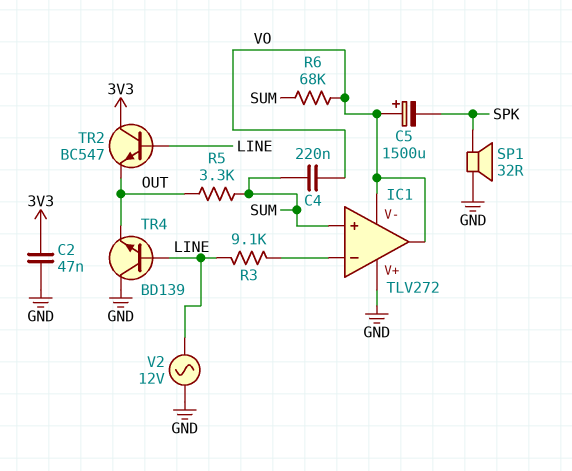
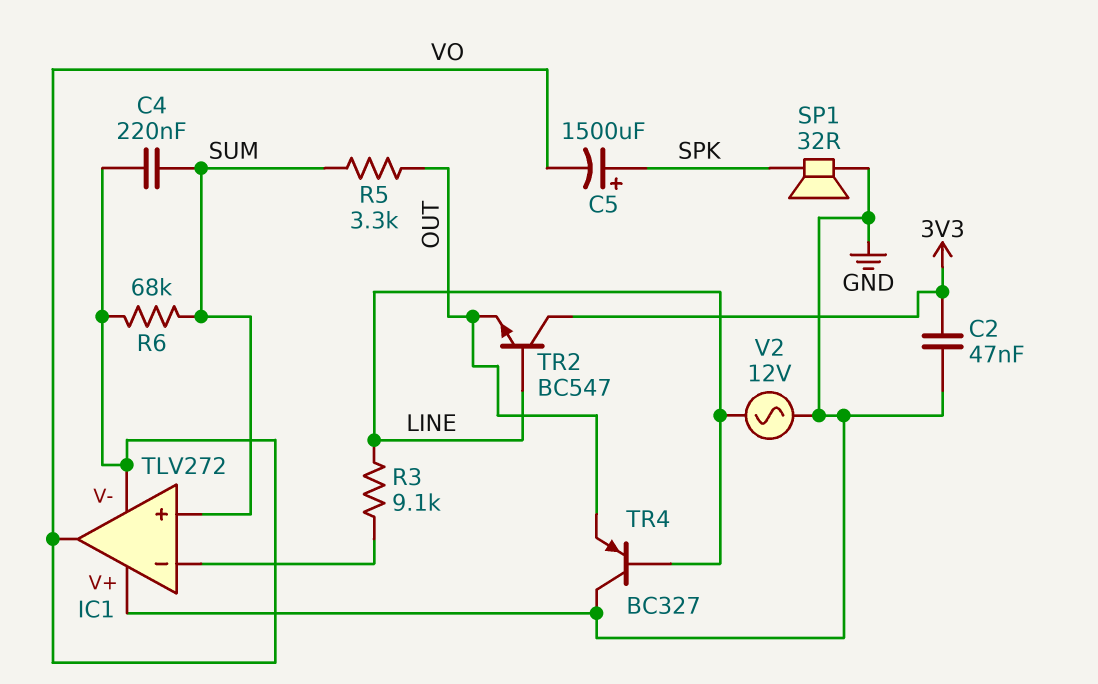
C5: 1500uF (plus VO, minus SPK) -> 1500uF (plus SPK, minus VO)
TR4: NPN BD139 (B LINE, C GND, E OUT) -> PNP BC327 (B LINE, C GND, E OUT)

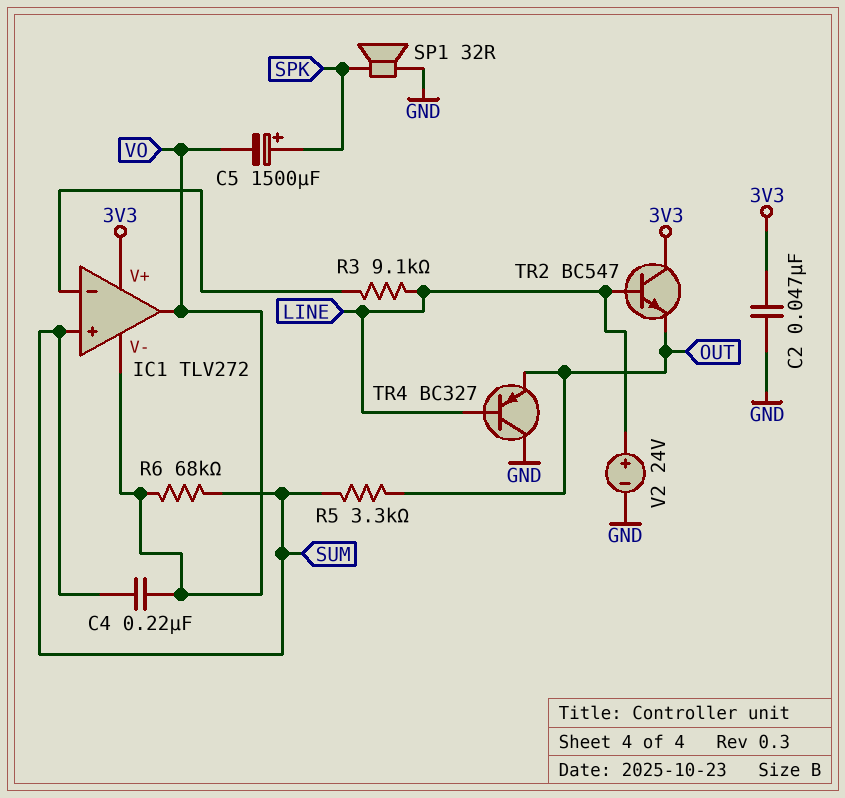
IC1 pin V+: GND -> 3V3
V2: AC 12V (GND, LINE) -> 24V (plus LINE, minus GND)

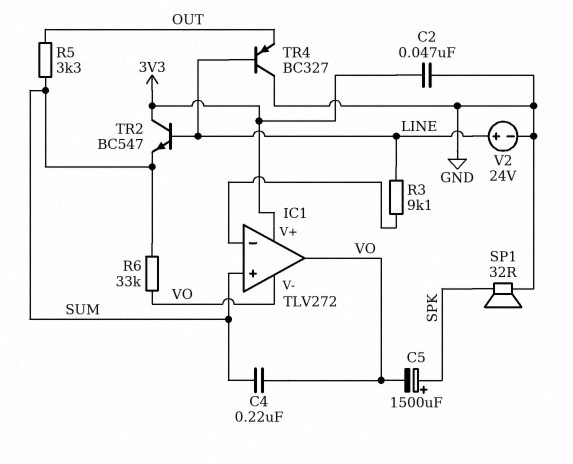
R6: 68k (SUM, VO) -> 33k (SUM, VO)
TR2: NPN BC547 (B LINE, C 3V3, E OUT) -> NPN BC547 (B LINE, C 3V3, E SUM)

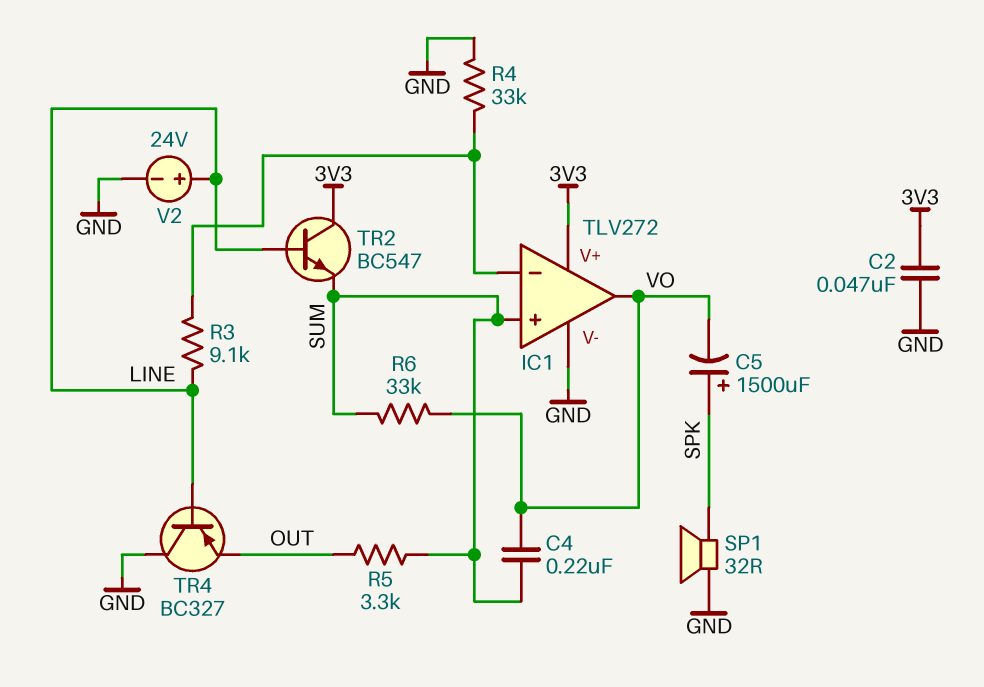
IC1 pin V-: VO -> GND
R4: none -> 33k (GND, IC1/in-)

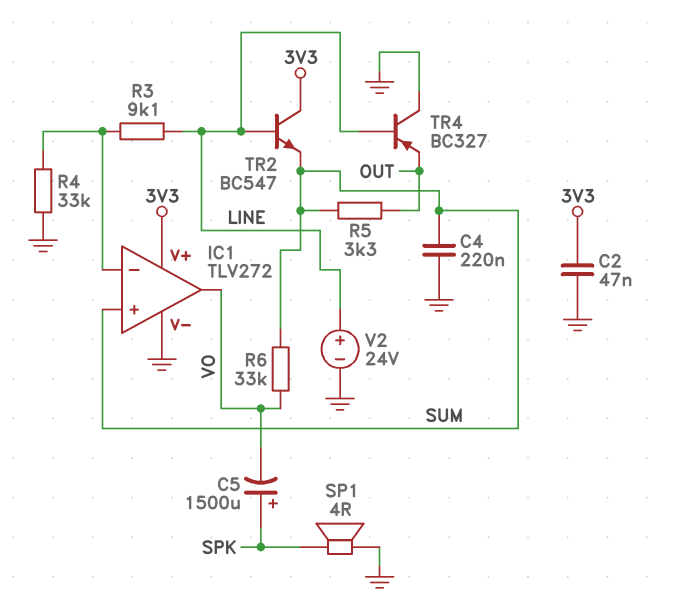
C4: 220nF (SUM, VO) -> 220nF (GND, SUM)
SP1: speaker 32R (GND, SPK) -> speaker 4R (GND, SPK)

